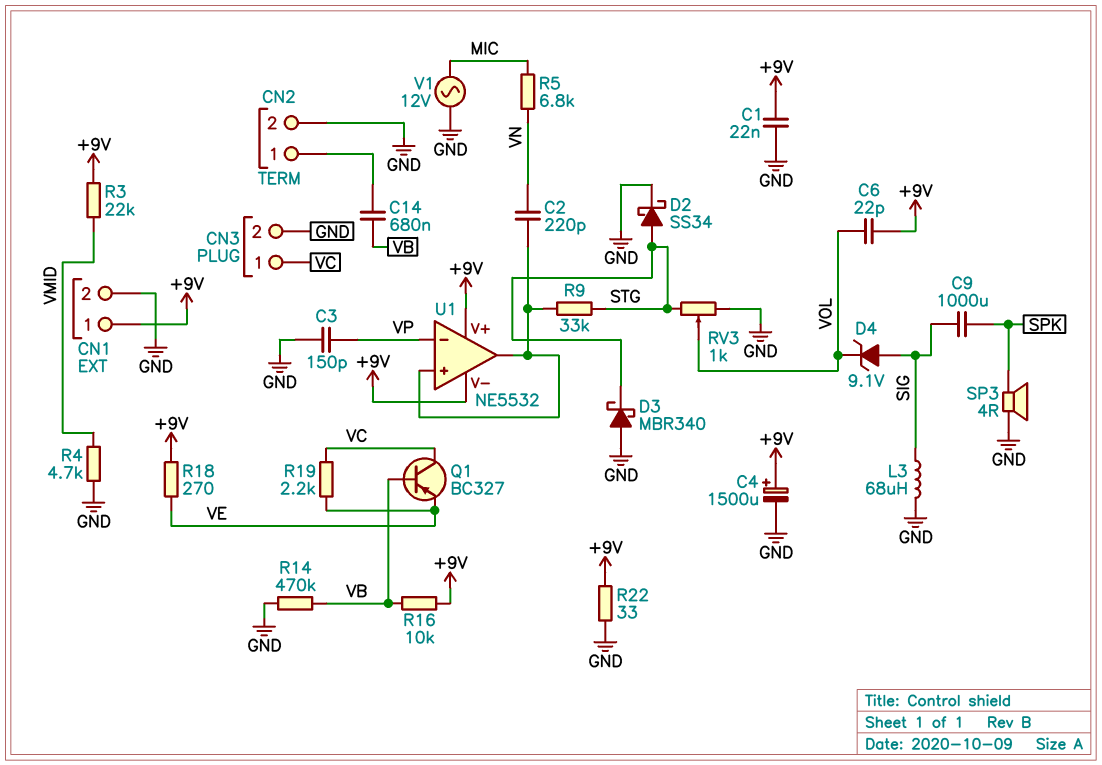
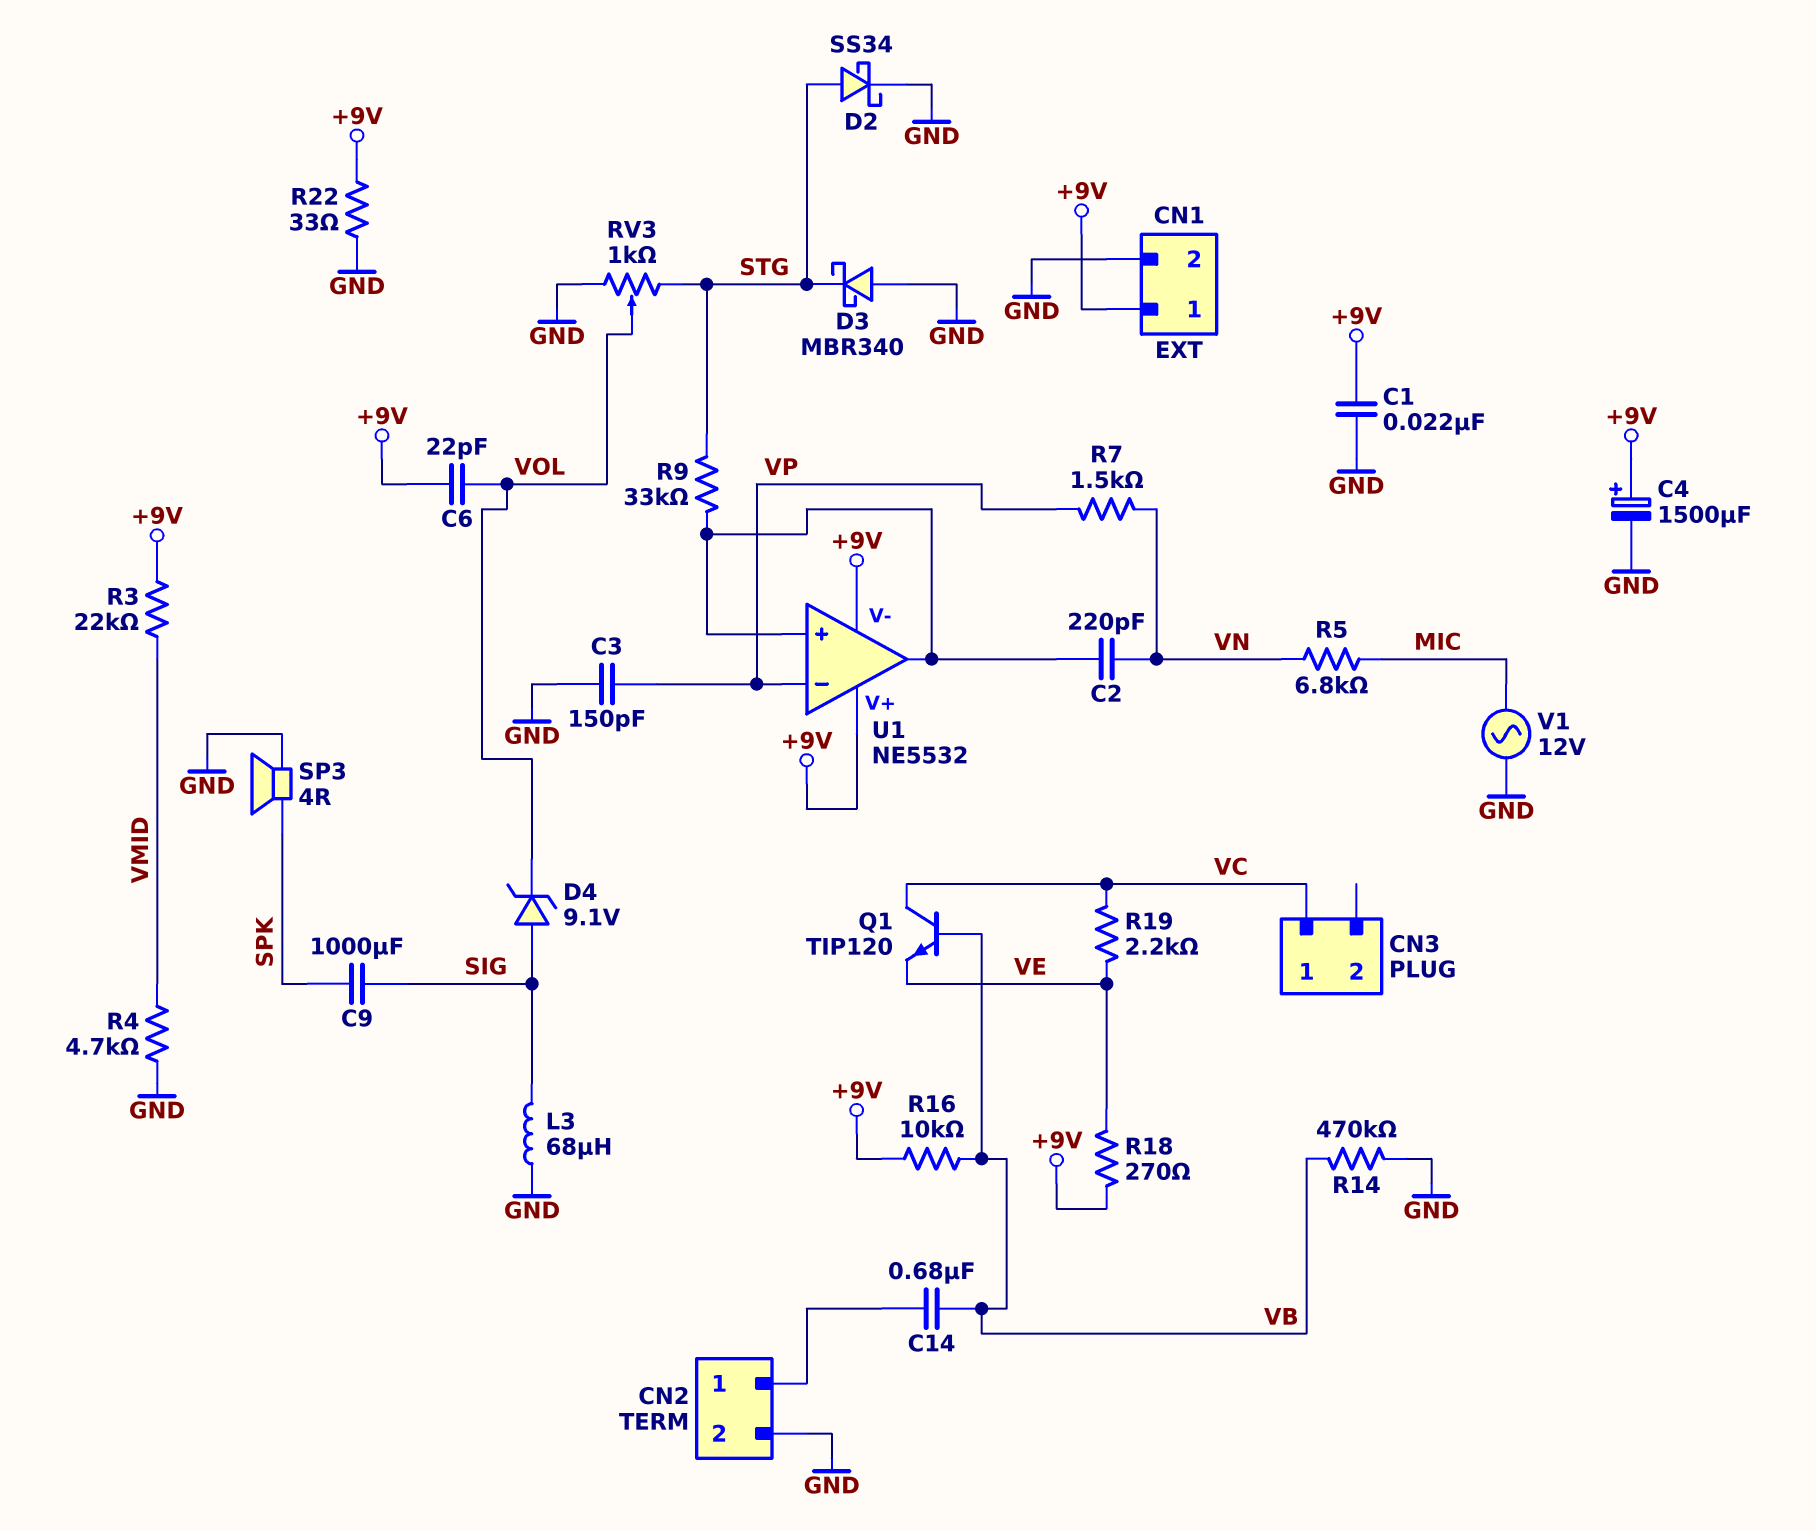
CN3 pin 2: GND -> none
Q1: PNP BC327 (B VB, C VC, E VE) -> NPN TIP120 (B VB, C VC, E VE)
R7: none -> 1.5k (VN, VP)

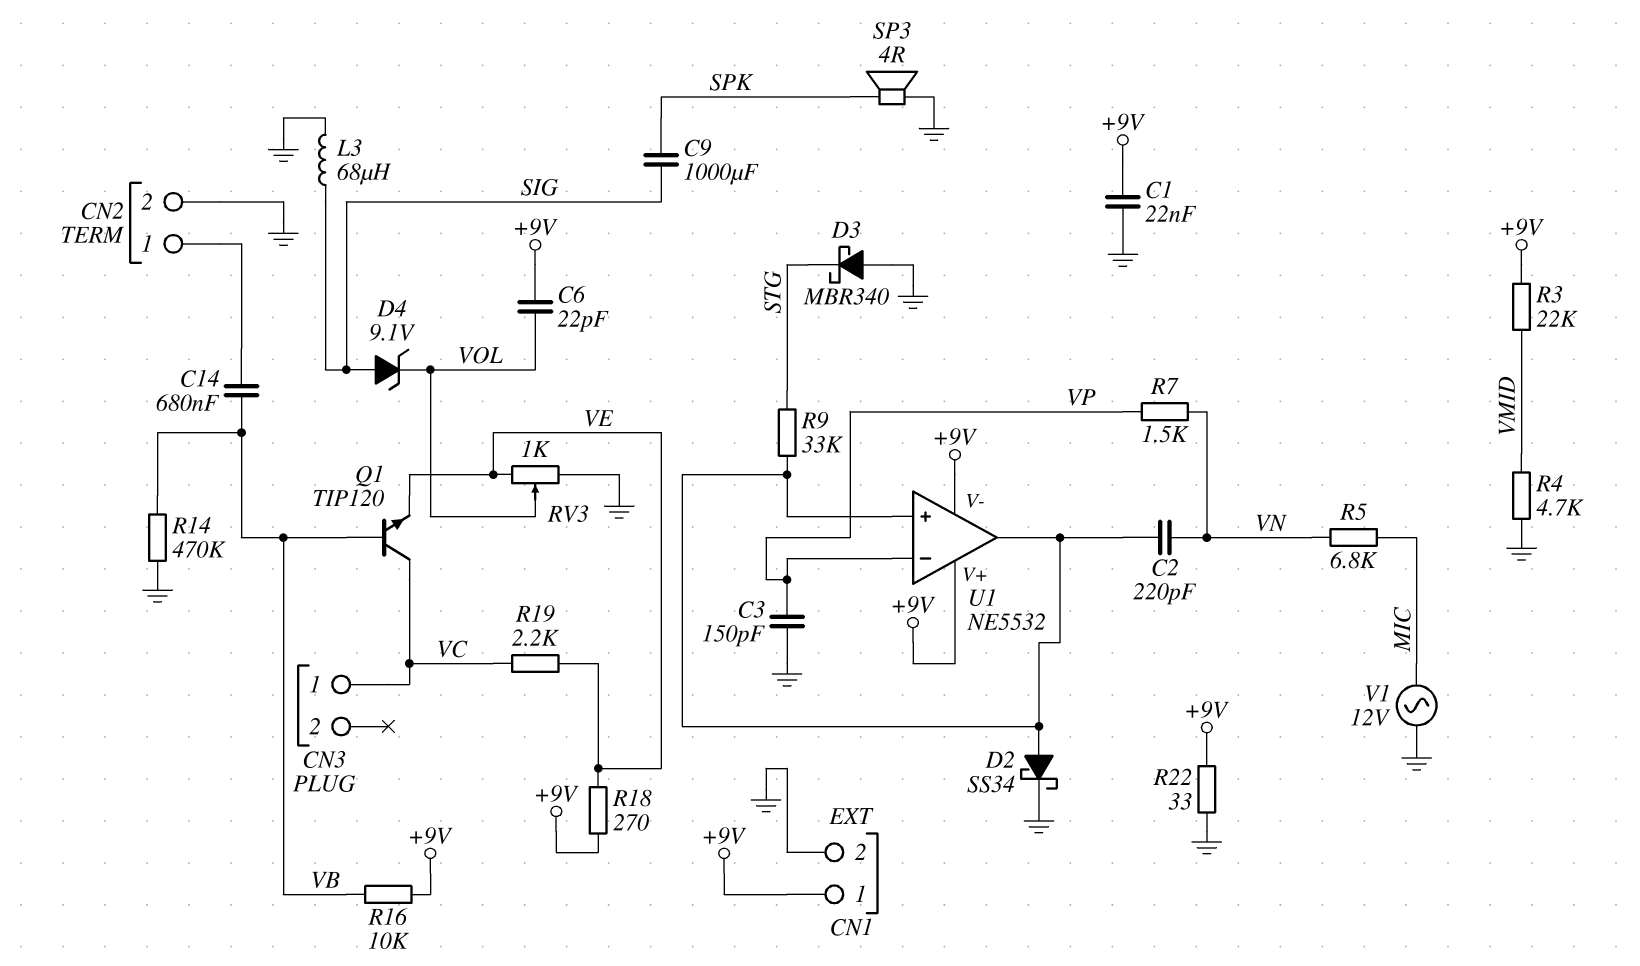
C4: 1500uF (plus +9V, minus GND) -> none
D2: schottky SS34 (A STG, K GND) -> schottky SS34 (A U1/in+, K GND)
RV3: 1k (GND, STG, wiper VOL) -> 1k (GND, VE, wiper VOL)

